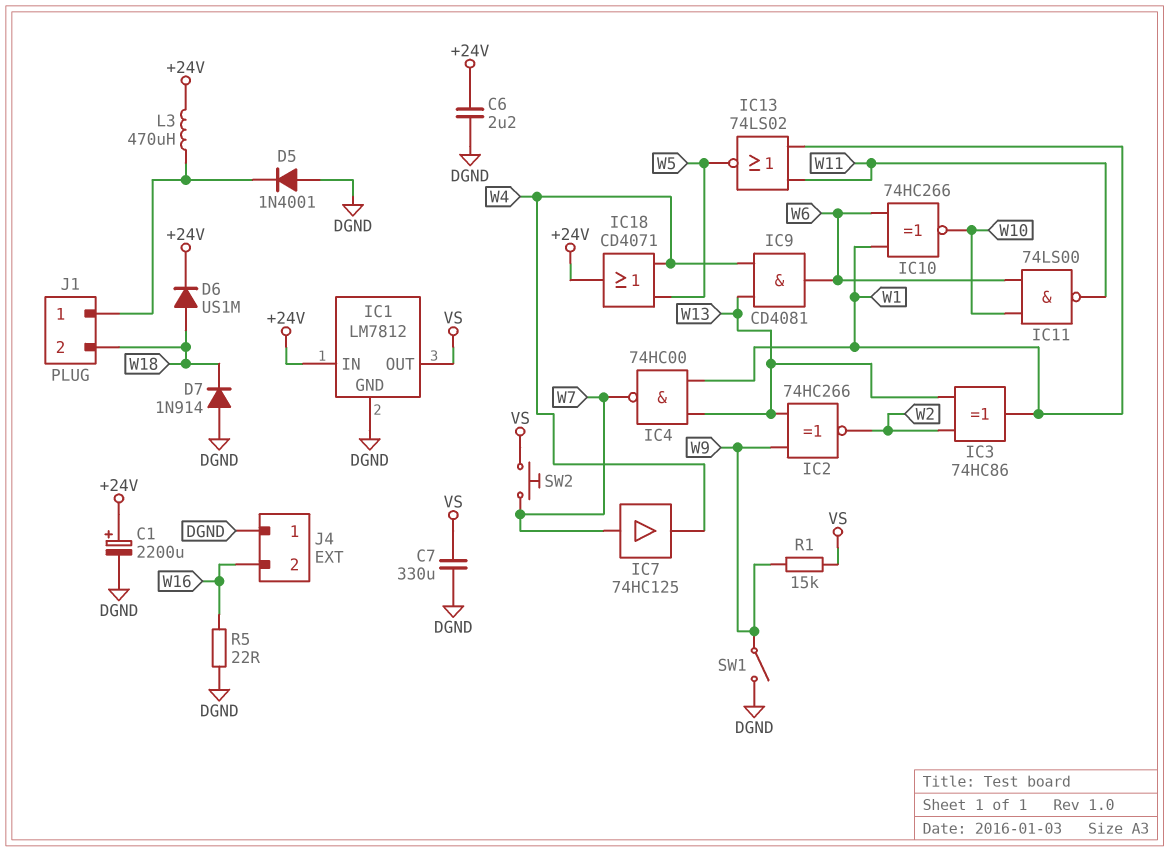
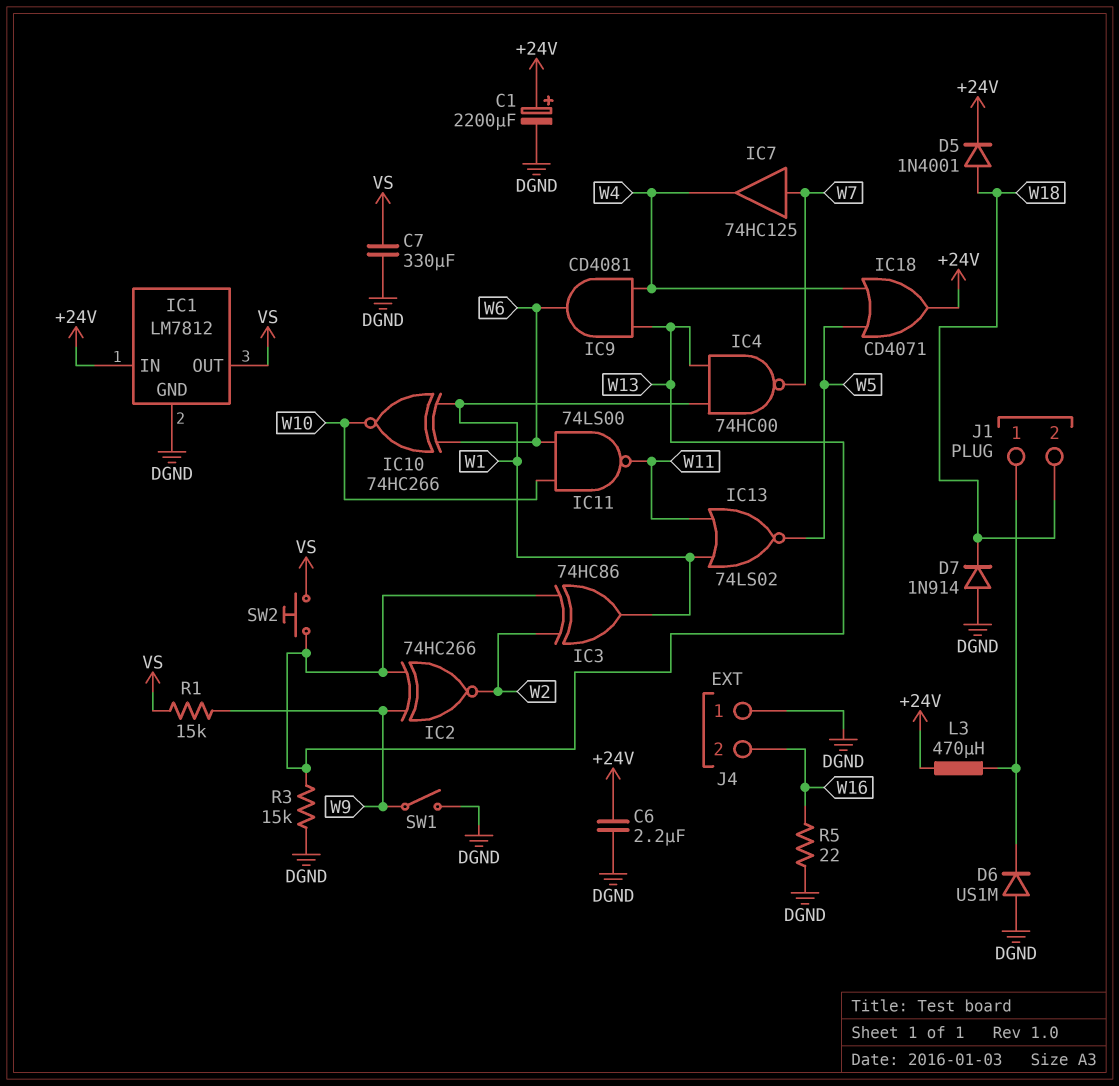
D5: diode 1N4001 (A DGND, K J1/1) -> diode 1N4001 (A W18, K +24V)
D6: diode US1M (A W18, K +24V) -> diode US1M (A DGND, K J1/1)
R3: none -> 15k (DGND, W13)
SW2: button (VS, W7) -> button (VS, W13)

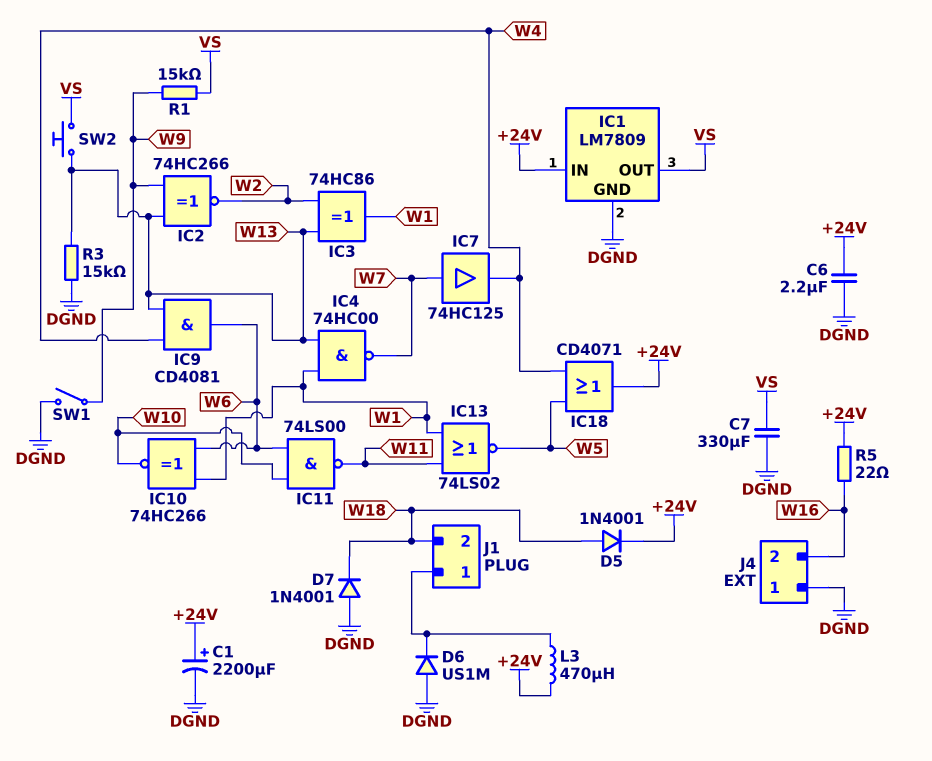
D7: diode 1N914 (A DGND, K W18) -> diode 1N4001 (A DGND, K W18)
IC1: LM7812 -> LM7809
R5: 22 (DGND, W16) -> 22 (+24V, W16)

